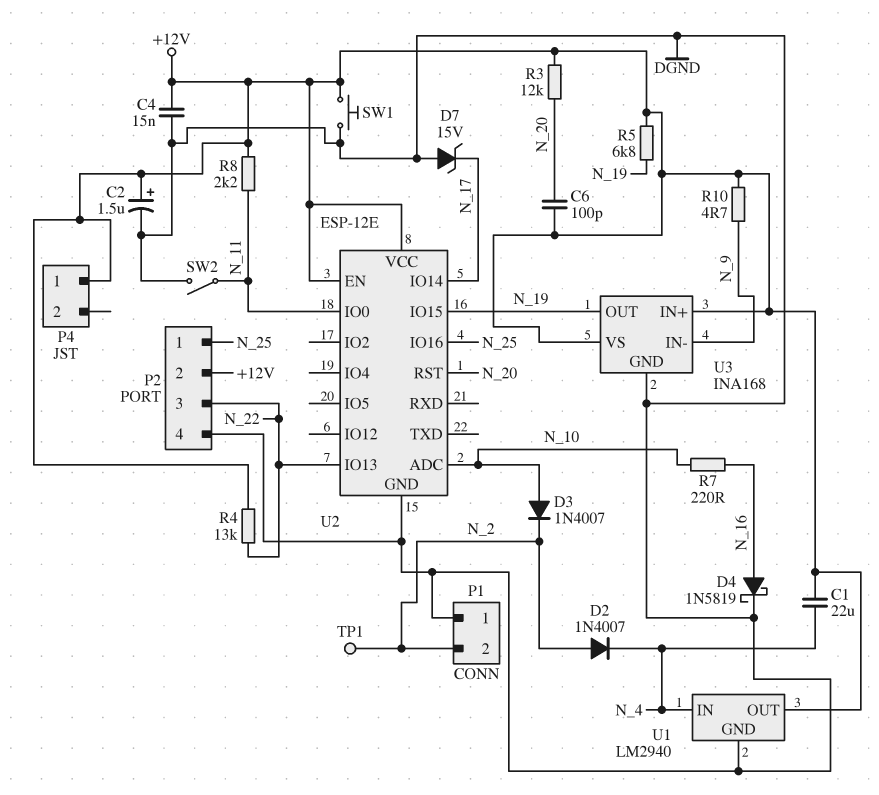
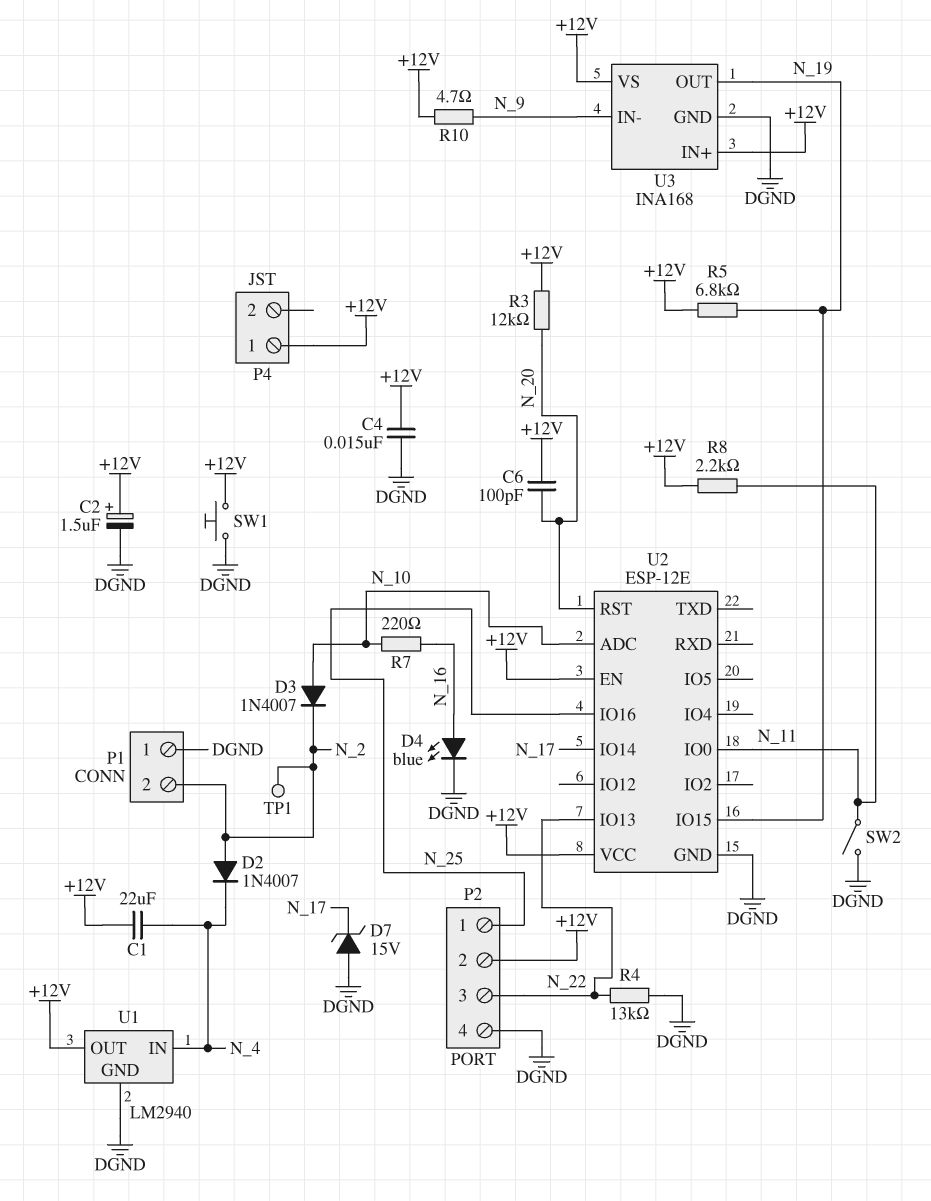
D4: schottky 1N5819 (A N_16, K DGND) -> LED blue (A N_16, K DGND)
R4: 13k (+12V, N_22) -> 13k (DGND, N_22)

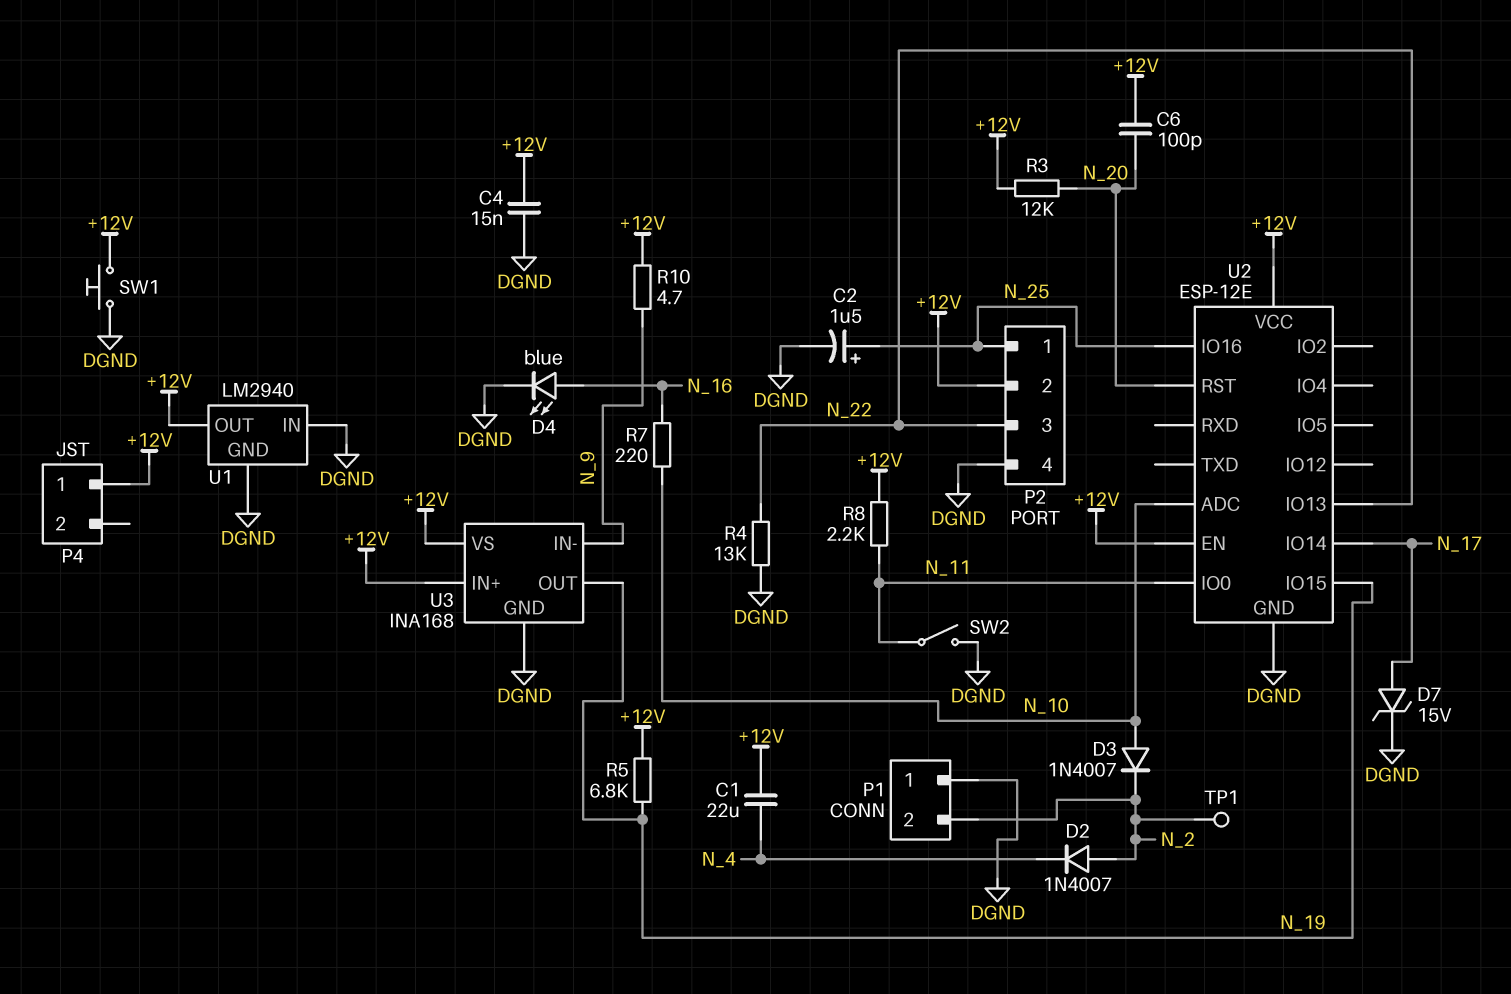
C2: 1.5uF (plus +12V, minus DGND) -> 1.5uF (plus N_25, minus DGND)
D7: zener 15V (A DGND, K N_17) -> zener 15V (A N_17, K DGND)
U1 pin IN: N_4 -> DGND

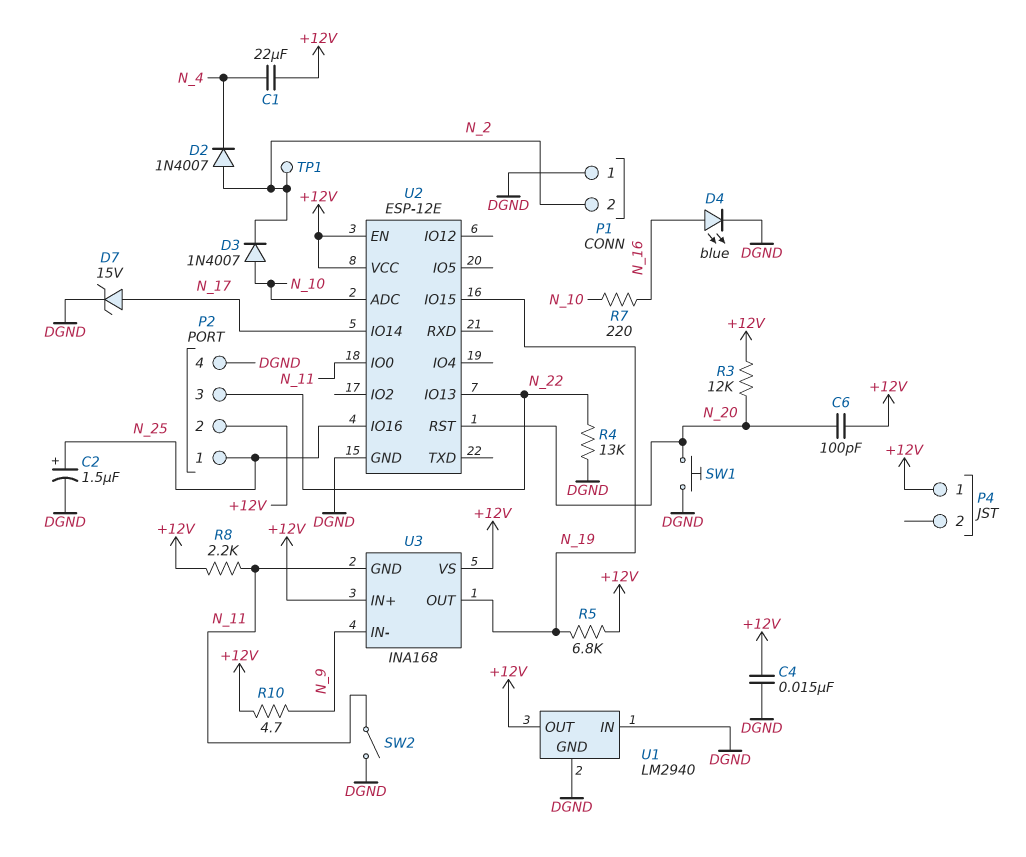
SW1: button (+12V, DGND) -> button (DGND, N_20)
U3 pin GND: DGND -> N_11

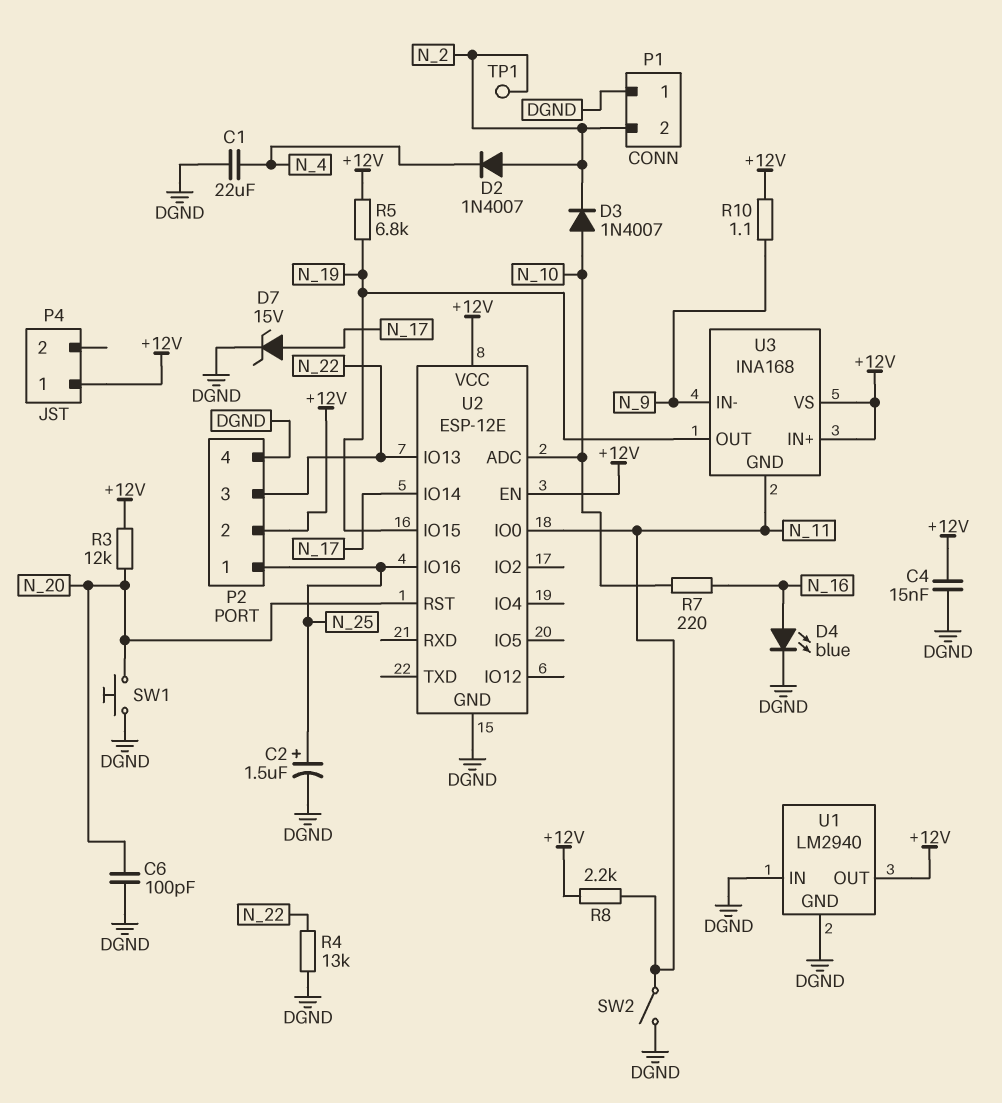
C1: 22uF (+12V, N_4) -> 22uF (DGND, N_4)
C6: 100pF (+12V, N_20) -> 100pF (DGND, N_20)
R10: 4.7 (+12V, N_9) -> 1.1 (+12V, N_9)

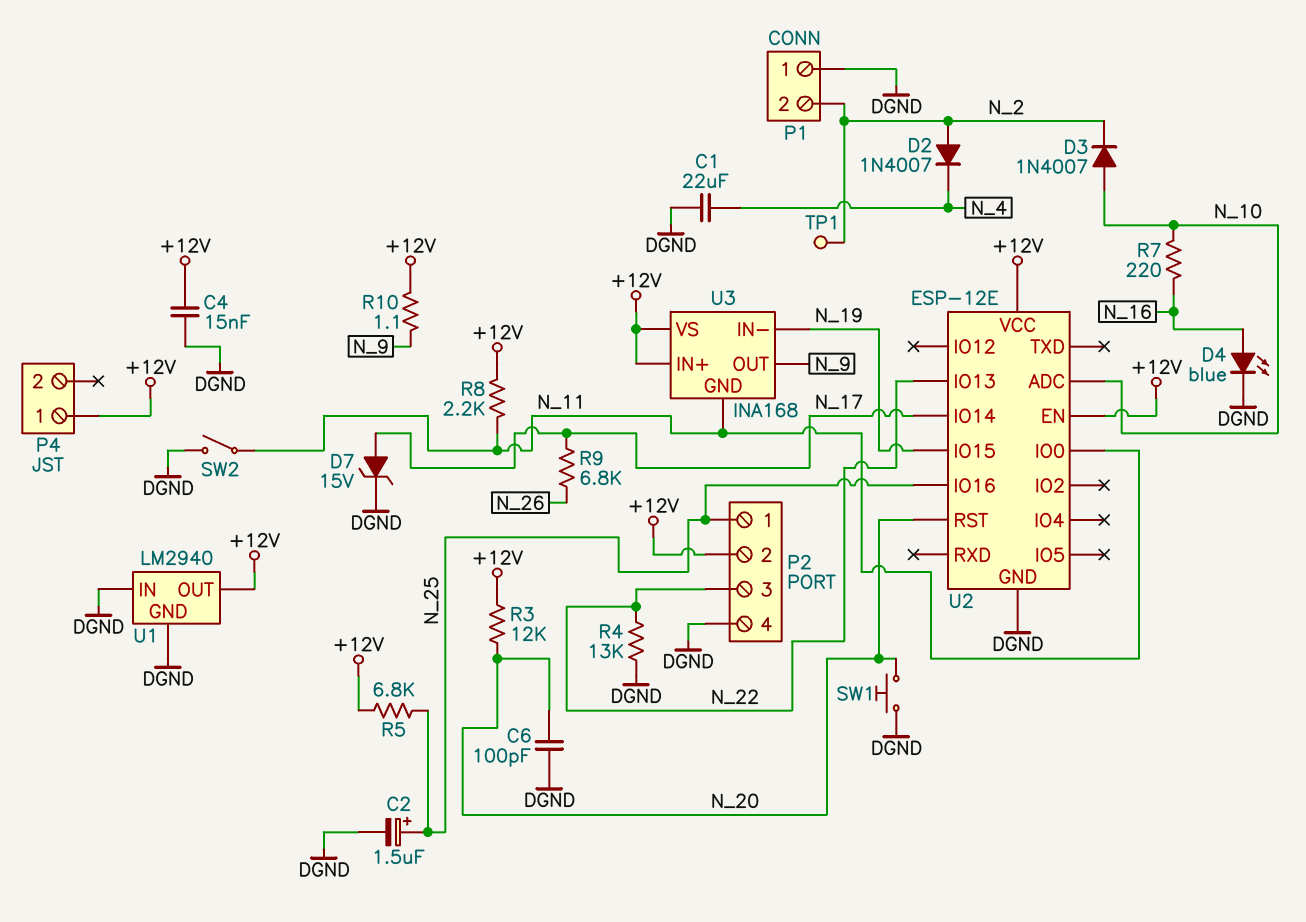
R5: 6.8k (+12V, N_19) -> 6.8k (+12V, N_25)
R9: none -> 6.8k (N_17, N_26)
U3 pin IN-: N_9 -> N_19
U3 pin OUT: N_19 -> N_9

